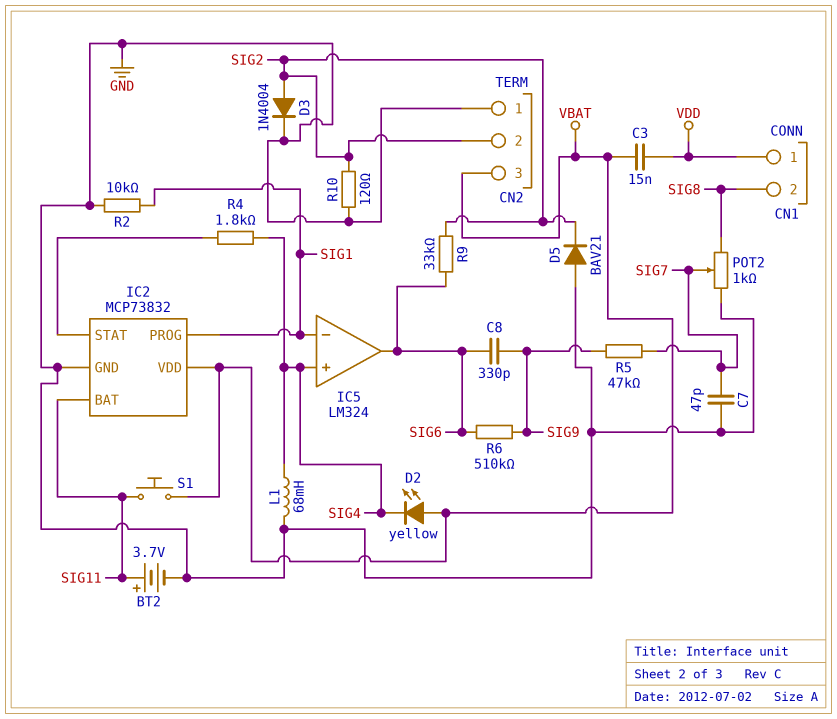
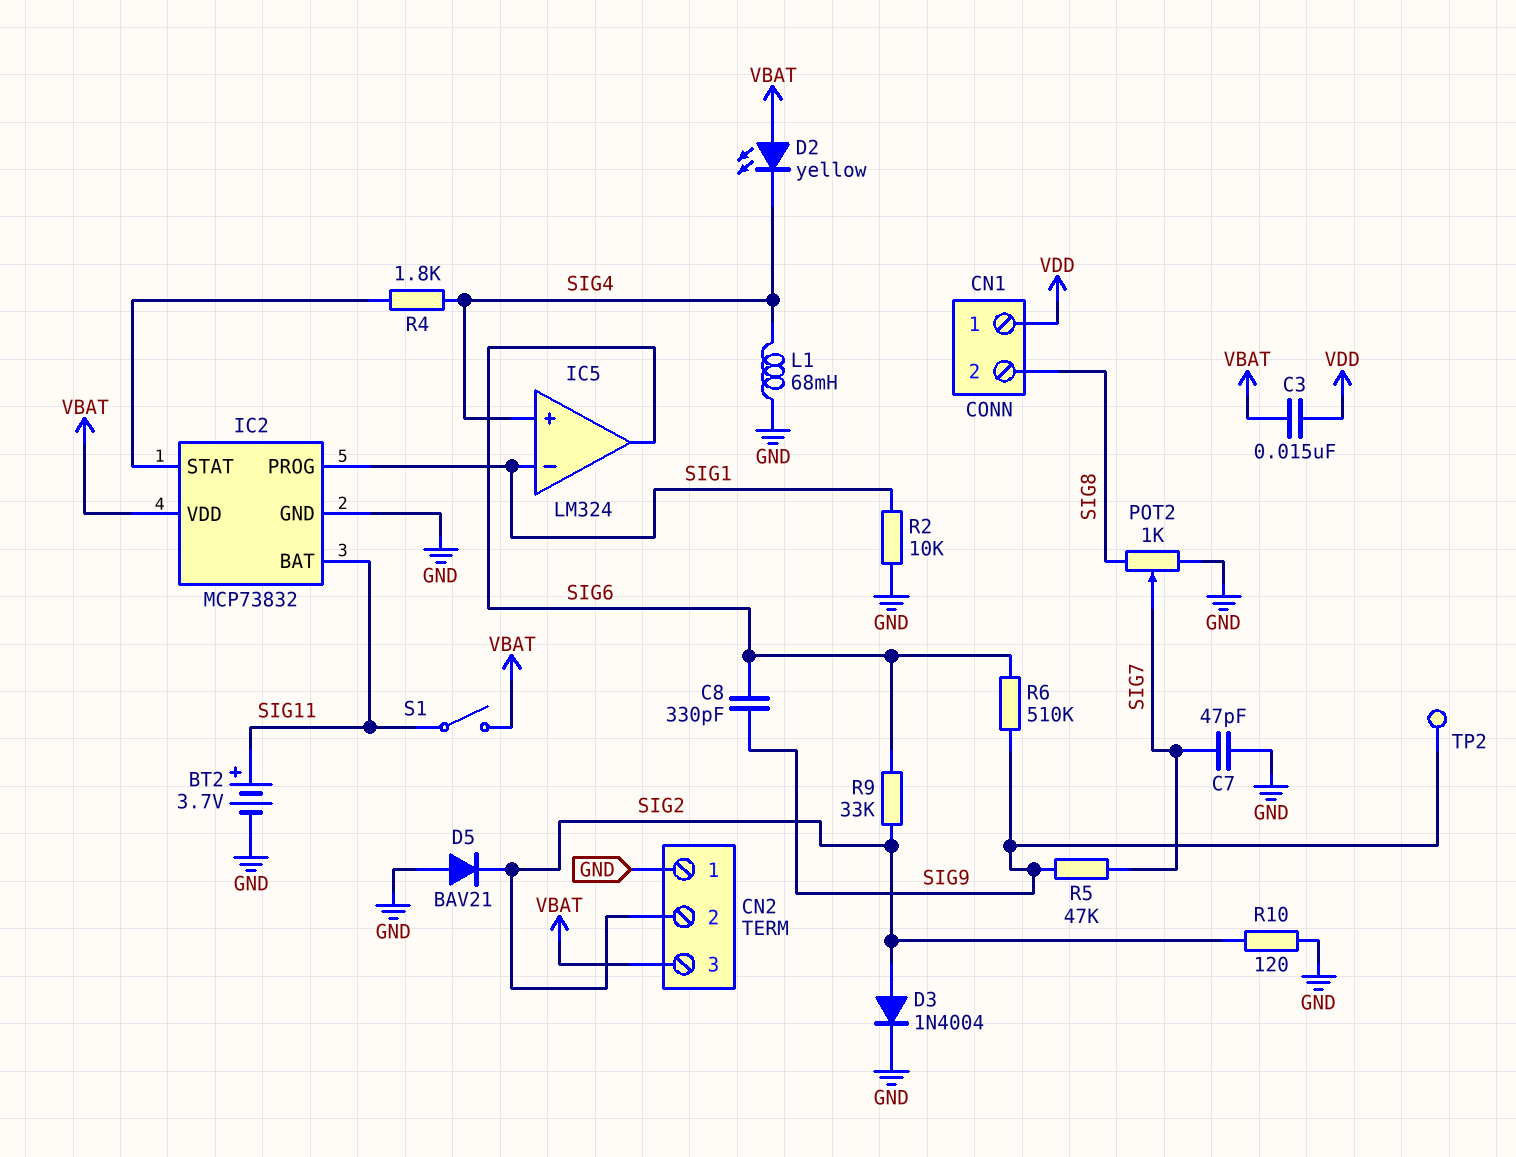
S1: button (SIG11, VBAT) -> switch (SIG11, VBAT)
TP2: none -> test point (SIG9)

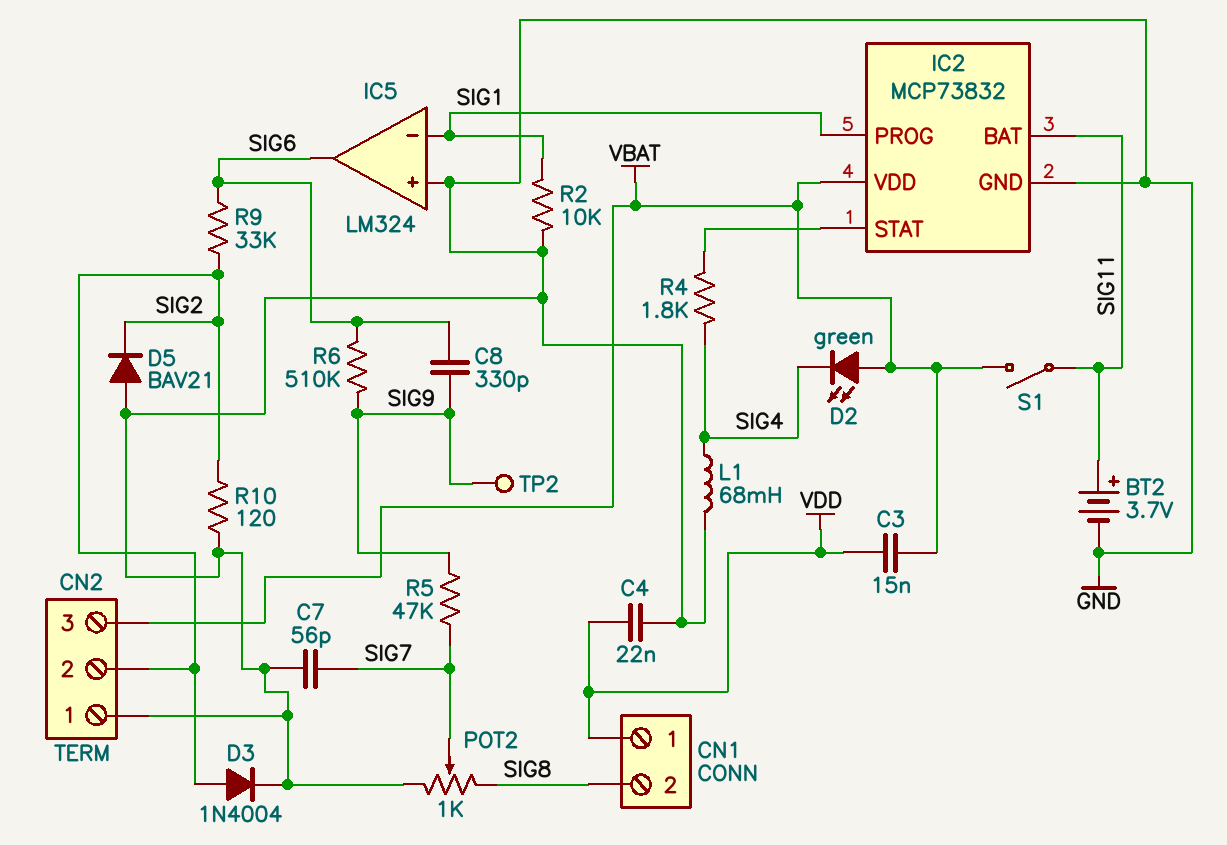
C4: none -> 22nF (GND, VDD)
C7: 47pF (GND, SIG7) -> 56pF (GND, SIG7)
D2: LED yellow (A VBAT, K SIG4) -> LED green (A VBAT, K SIG4)
IC5 pin in+: SIG4 -> GND

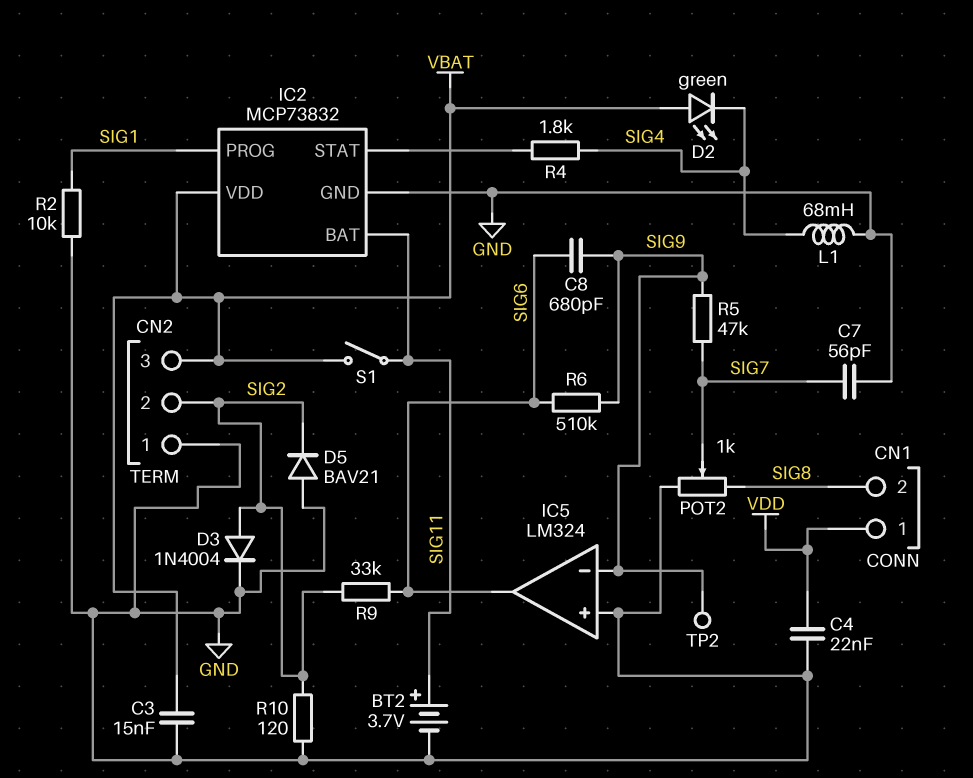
C3: 15nF (VBAT, VDD) -> 15nF (GND, VBAT)
C8: 330pF (SIG6, SIG9) -> 680pF (SIG6, SIG9)
IC5 pin in-: SIG1 -> SIG9

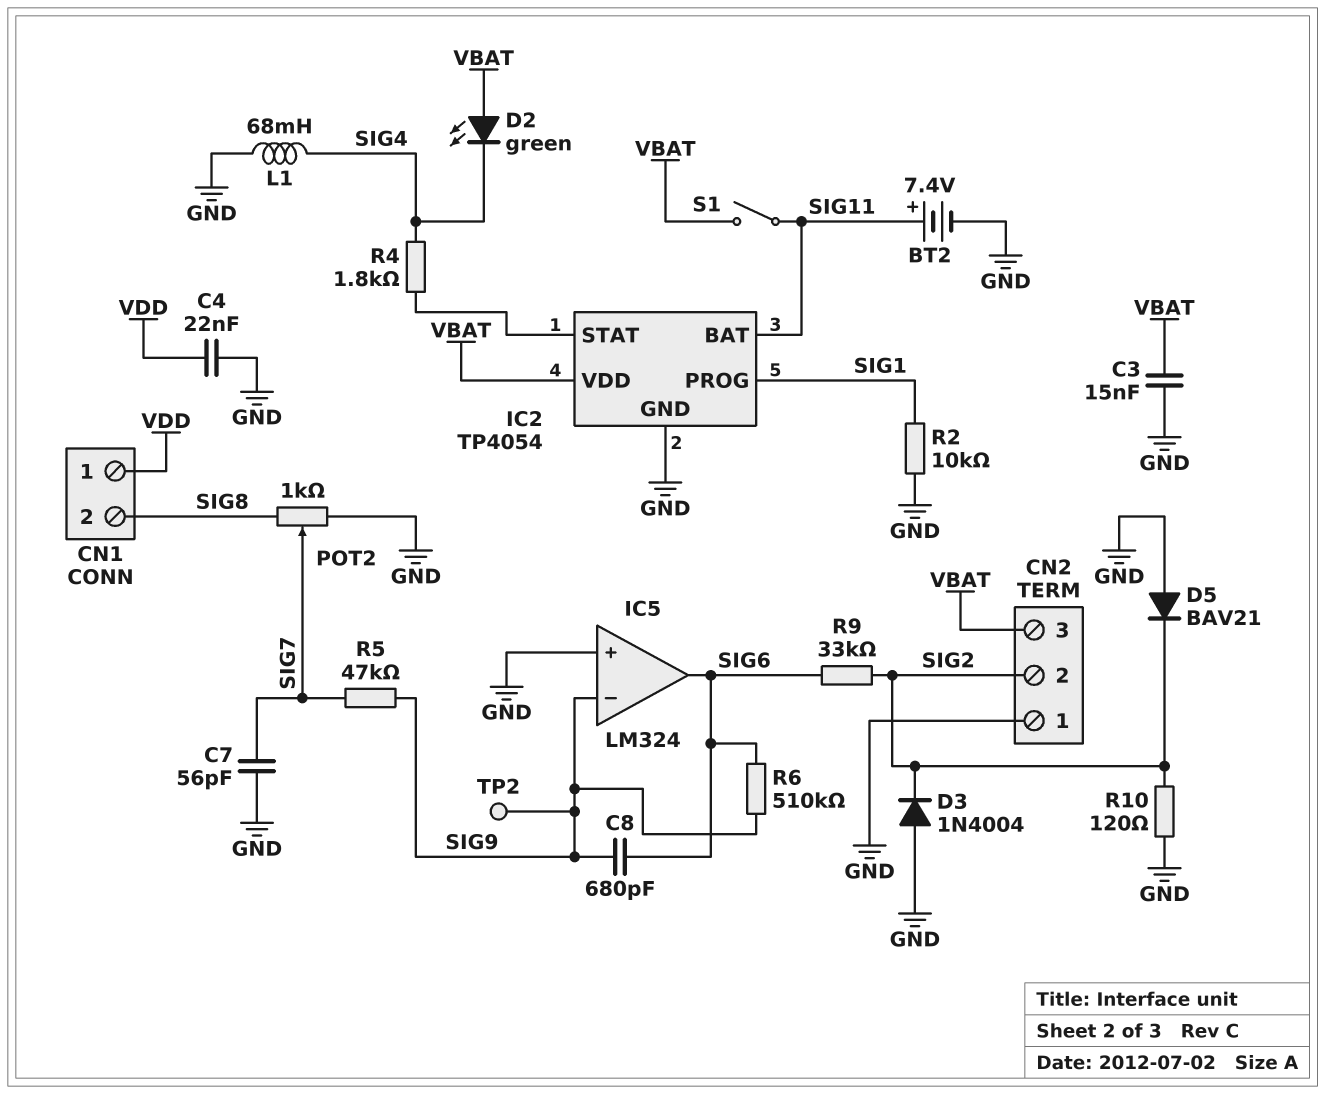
BT2: 3.7V (plus SIG11, minus GND) -> 7.4V (plus SIG11, minus GND)
D3: diode 1N4004 (A SIG2, K GND) -> diode 1N4004 (A GND, K SIG2)
IC2: MCP73832 -> TP4054

